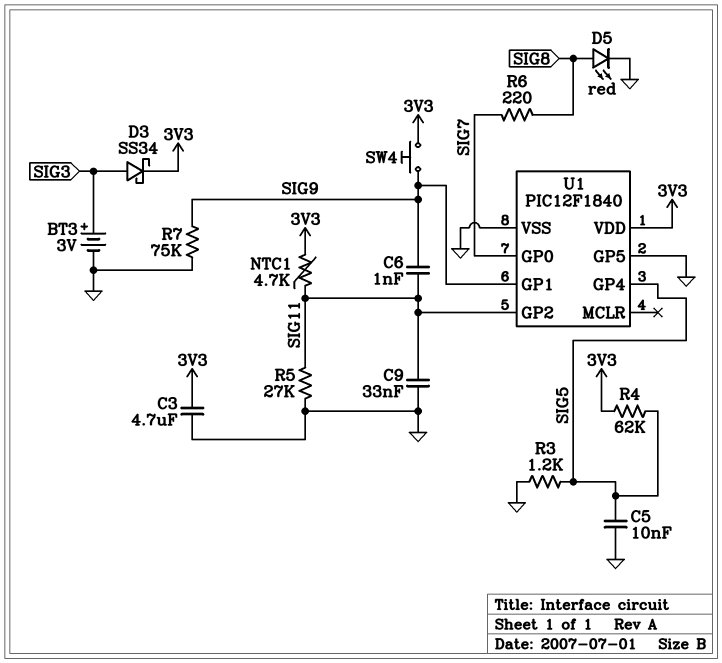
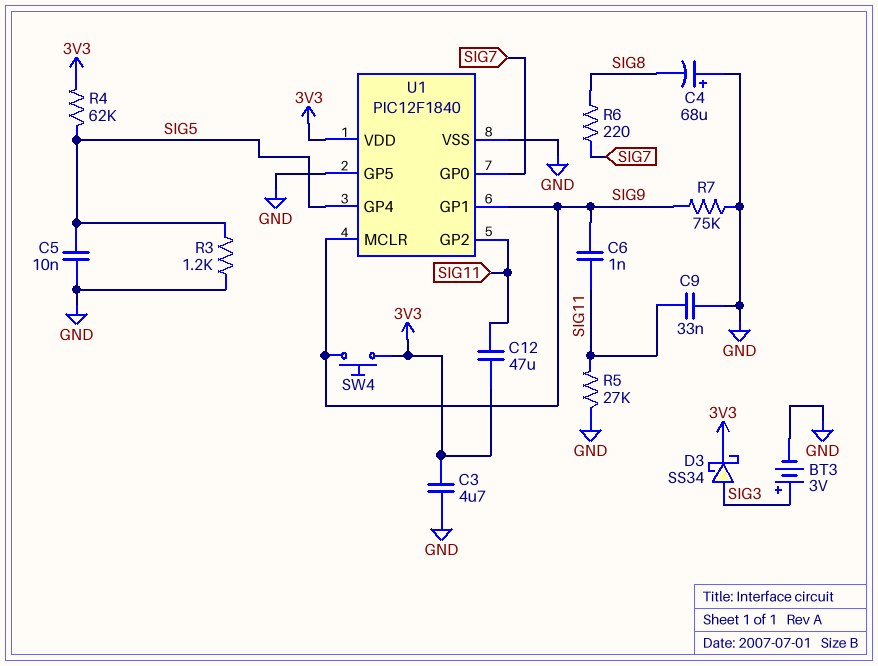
C4: none -> 68uF (plus GND, minus SIG8)
C12: none -> 47uF (3V3, SIG11)
D5: LED red (A SIG8, K GND) -> none
NTC1: 4.7k (3V3, SIG11) -> none
U1 pin MCLR: none -> SIG9

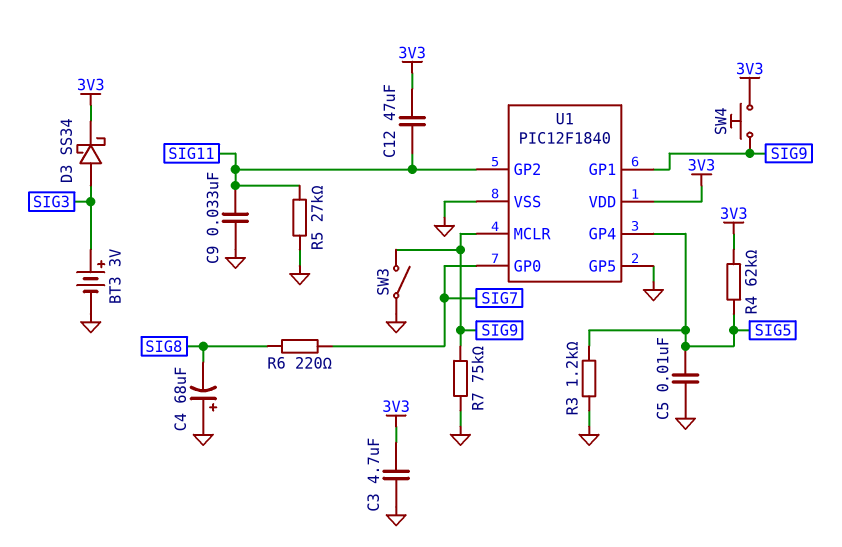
C6: 1nF (SIG9, SIG11) -> none
SW3: none -> switch (GND, SIG9)

